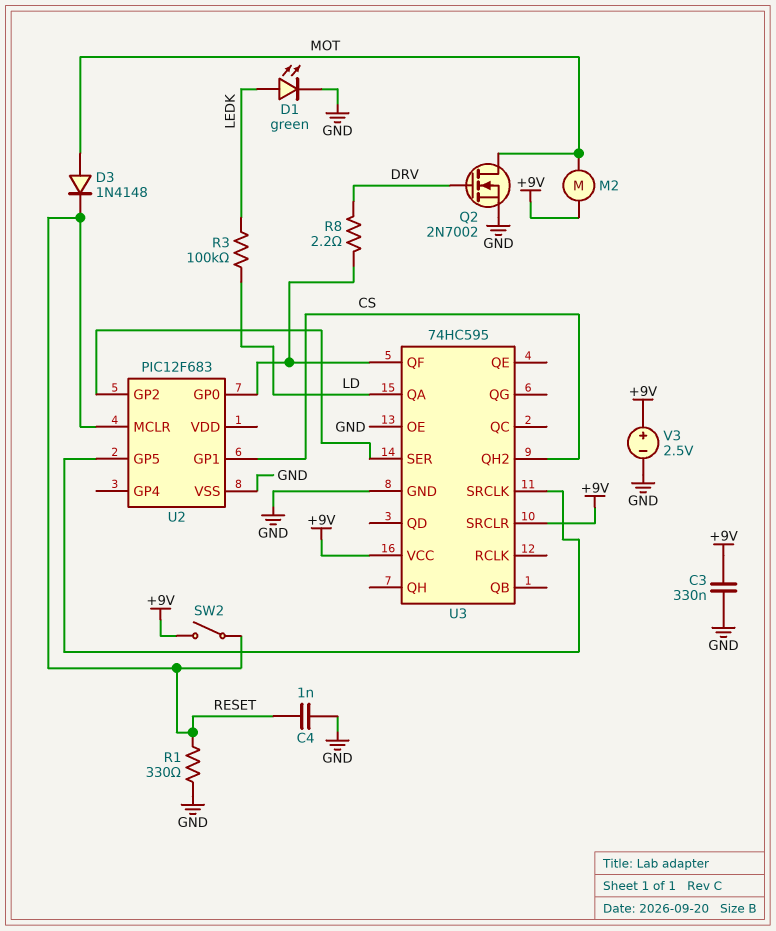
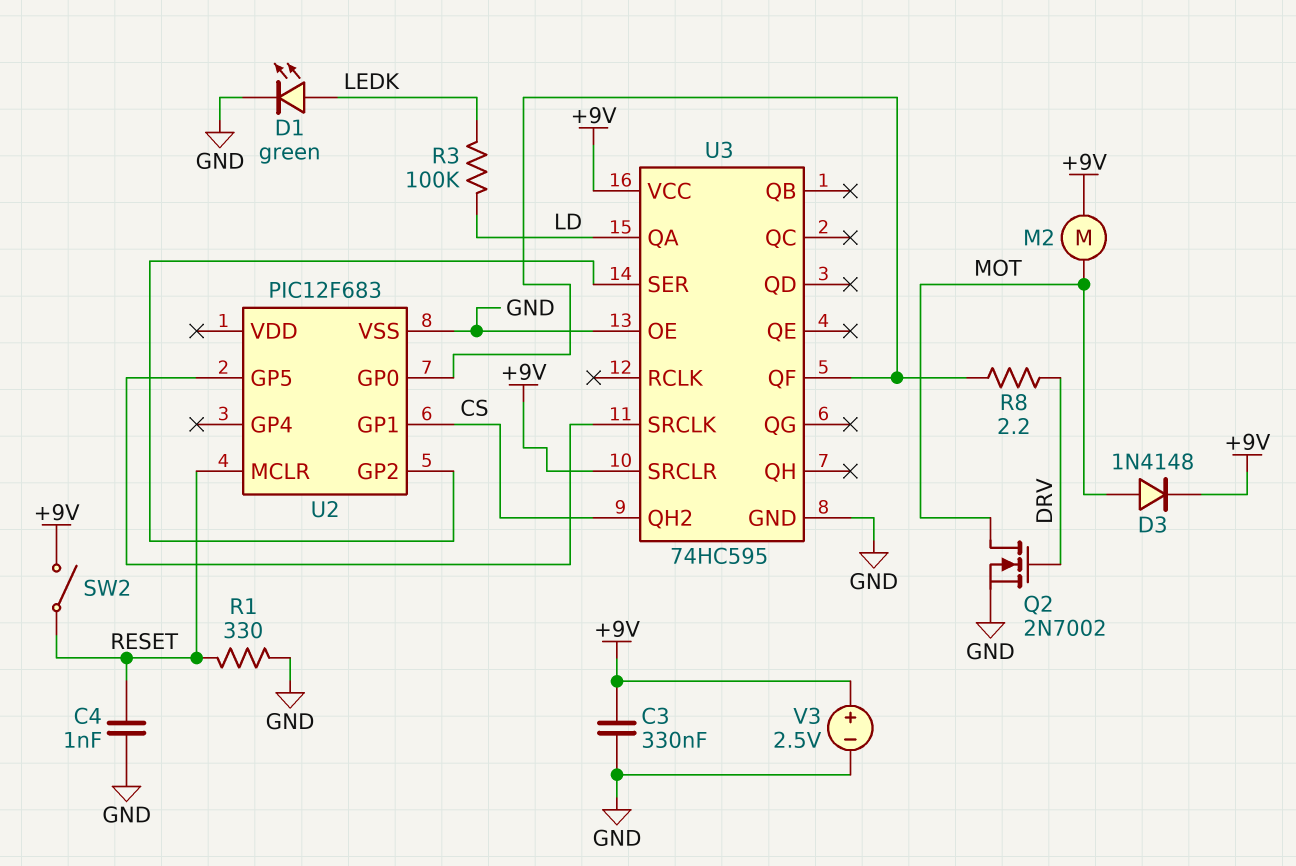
D3: diode 1N4148 (A MOT, K RESET) -> diode 1N4148 (A MOT, K +9V)

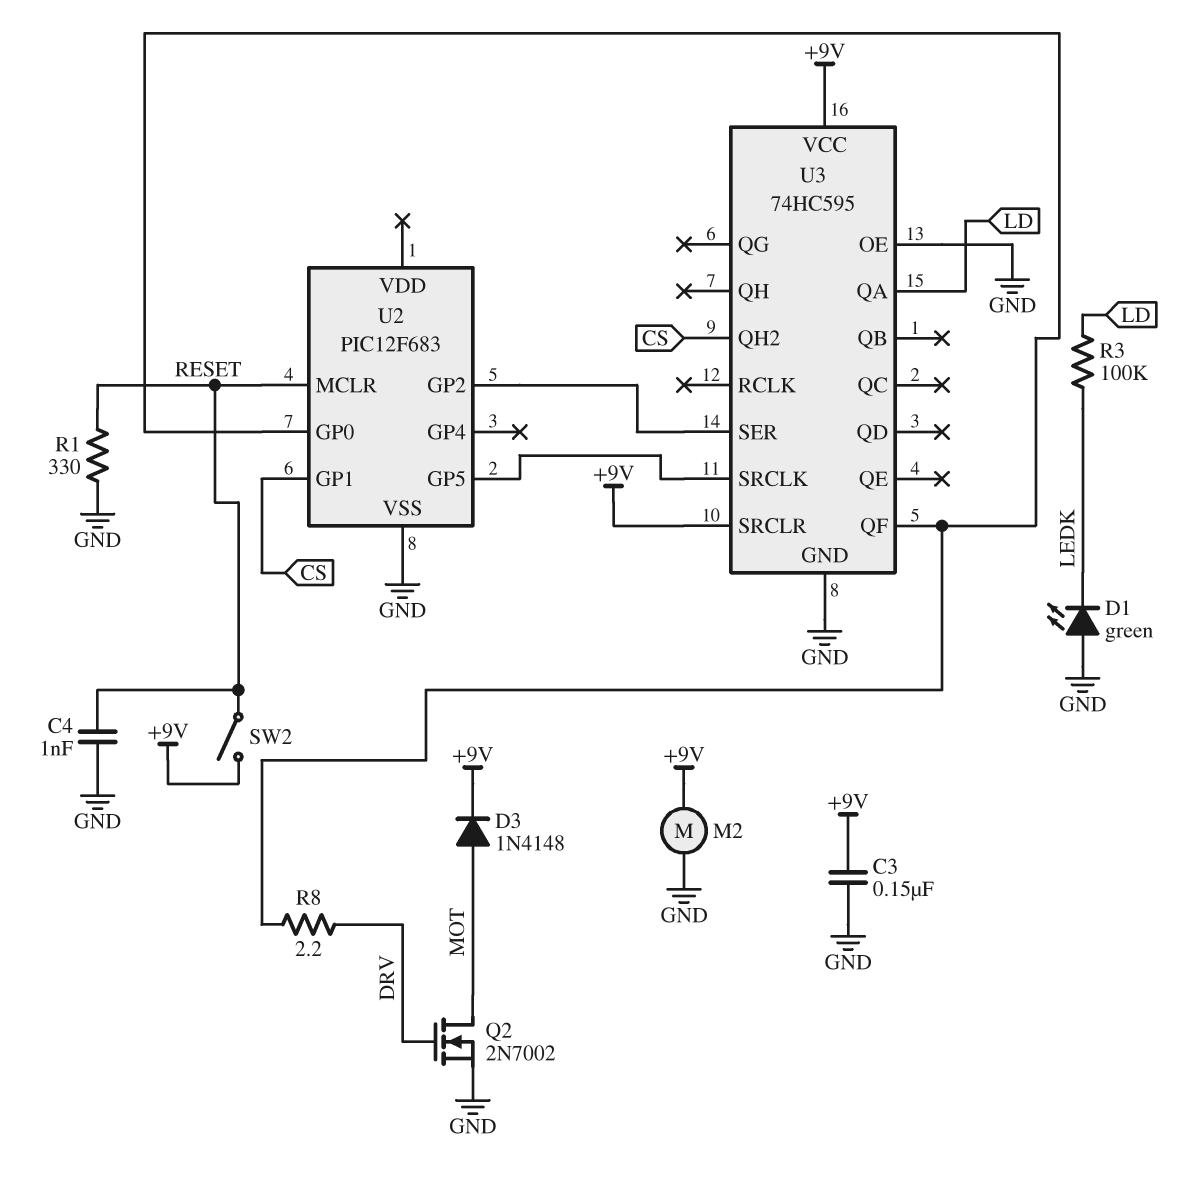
C3: 330nF (+9V, GND) -> 150nF (+9V, GND)
D1: LED green (A LEDK, K GND) -> LED green (A GND, K LEDK)
M2: motor (+9V, MOT) -> motor (+9V, GND)
V3: 2.5V (plus +9V, minus GND) -> none

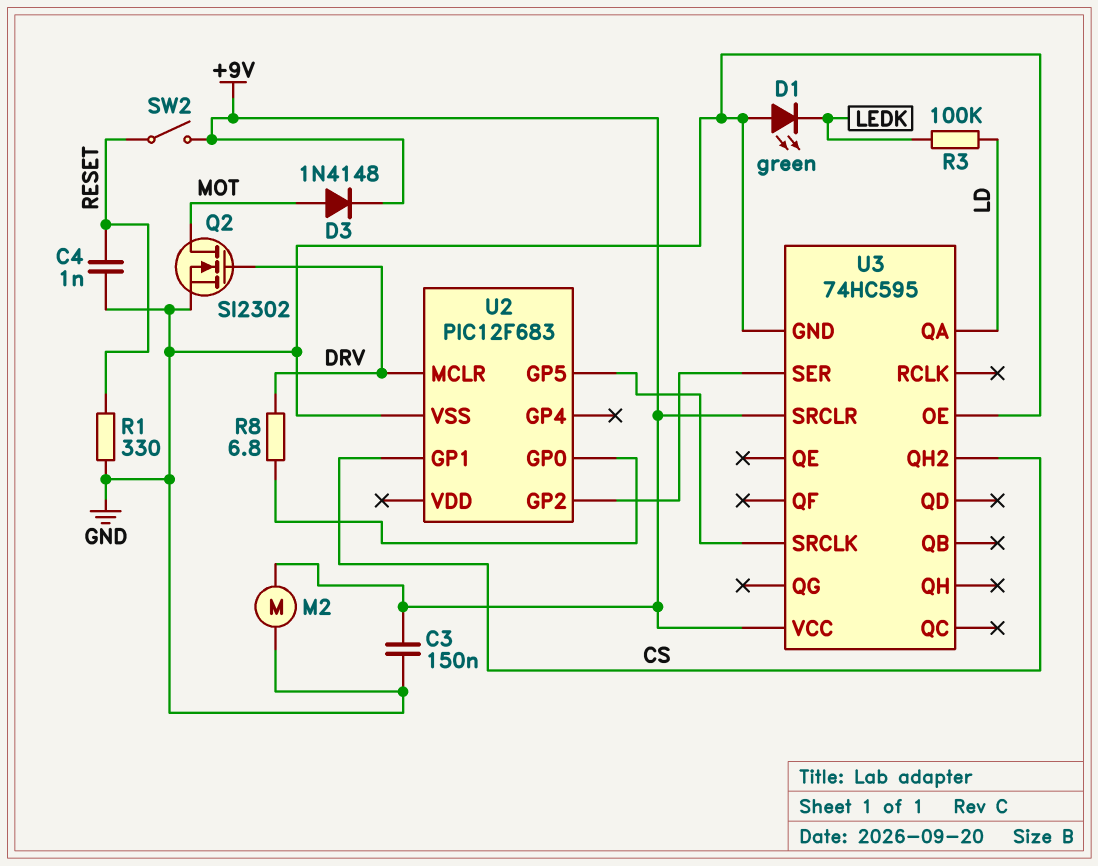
Q2: NMOS 2N7002 (G DRV, D MOT, S GND) -> NMOS SI2302 (G DRV, D MOT, S GND)
R8: 2.2 (DRV, U2/GP0) -> 6.8 (DRV, U2/GP0)
U2 pin MCLR: RESET -> DRV
U3 pin QF: U2/GP0 -> none

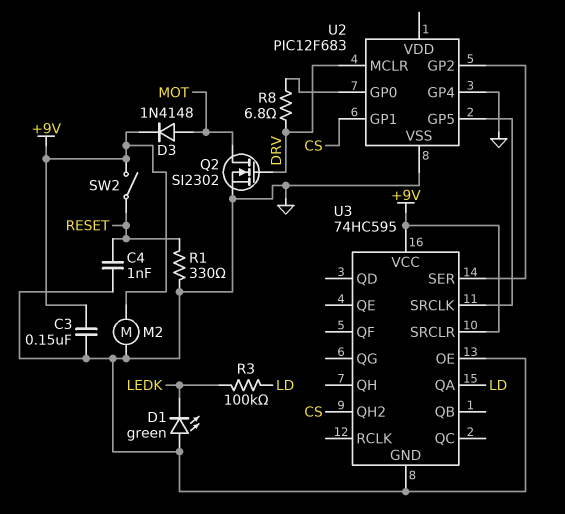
U2 pin GP4: none -> GND

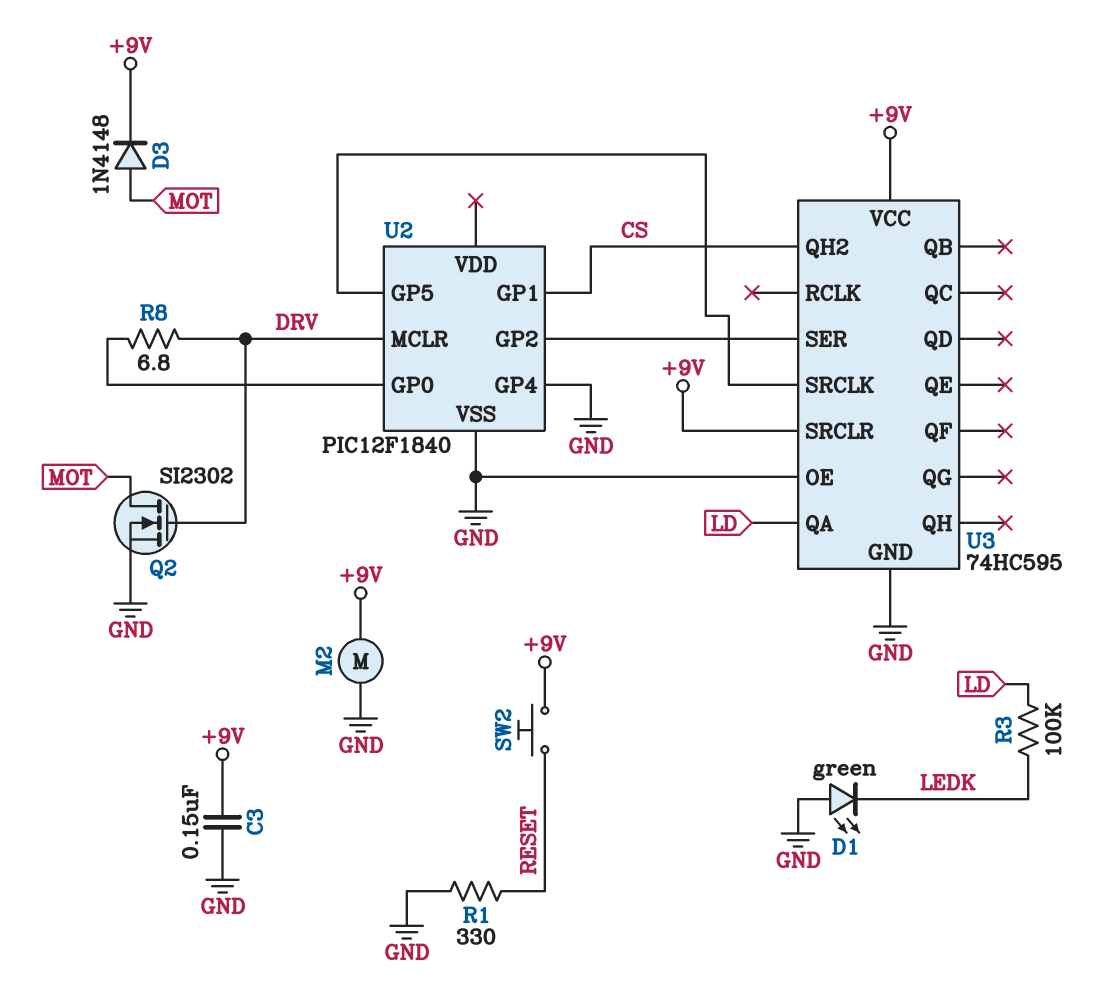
C4: 1nF (GND, RESET) -> none
SW2: switch (+9V, RESET) -> button (+9V, RESET)
U2: PIC12F683 -> PIC12F1840

